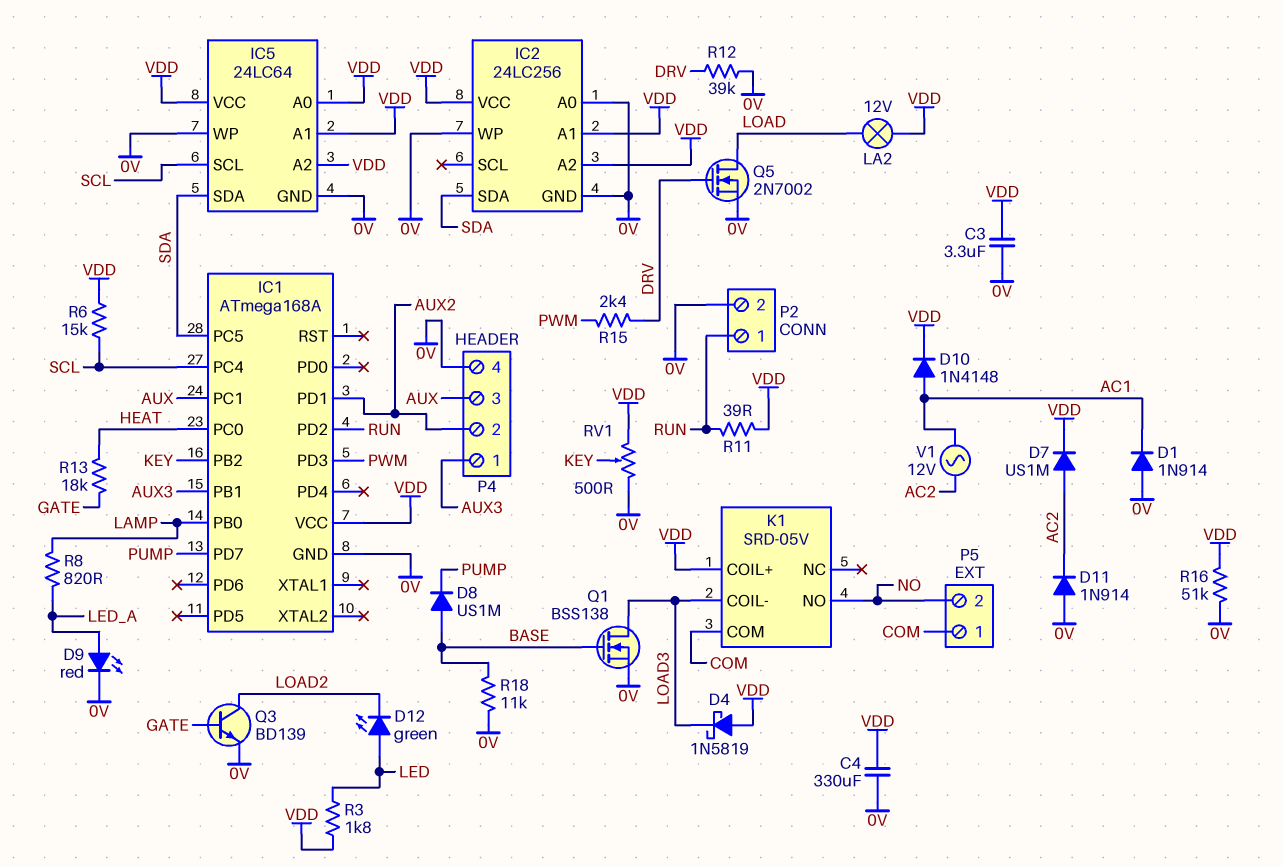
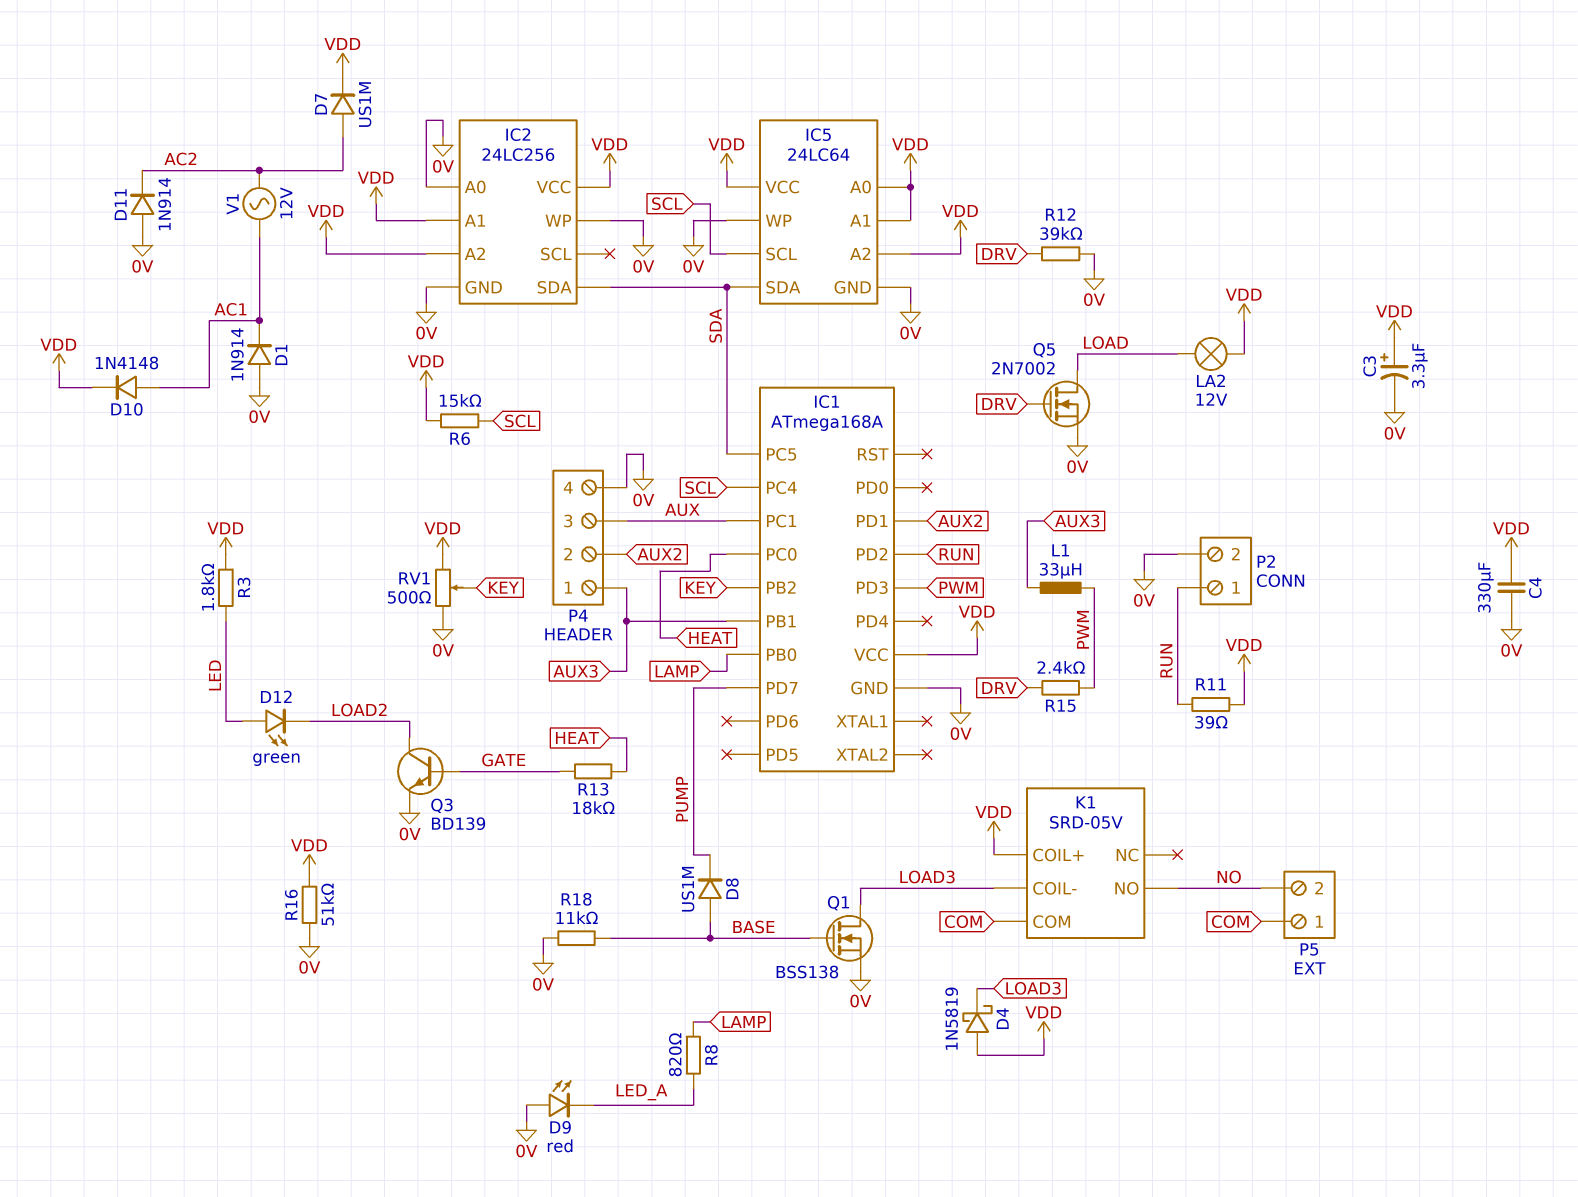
C3: 3.3uF (0V, VDD) -> 3.3uF (plus VDD, minus 0V)
D9: LED red (A LED_A, K 0V) -> LED red (A 0V, K LED_A)
L1: none -> 33uH (AUX3, PWM)

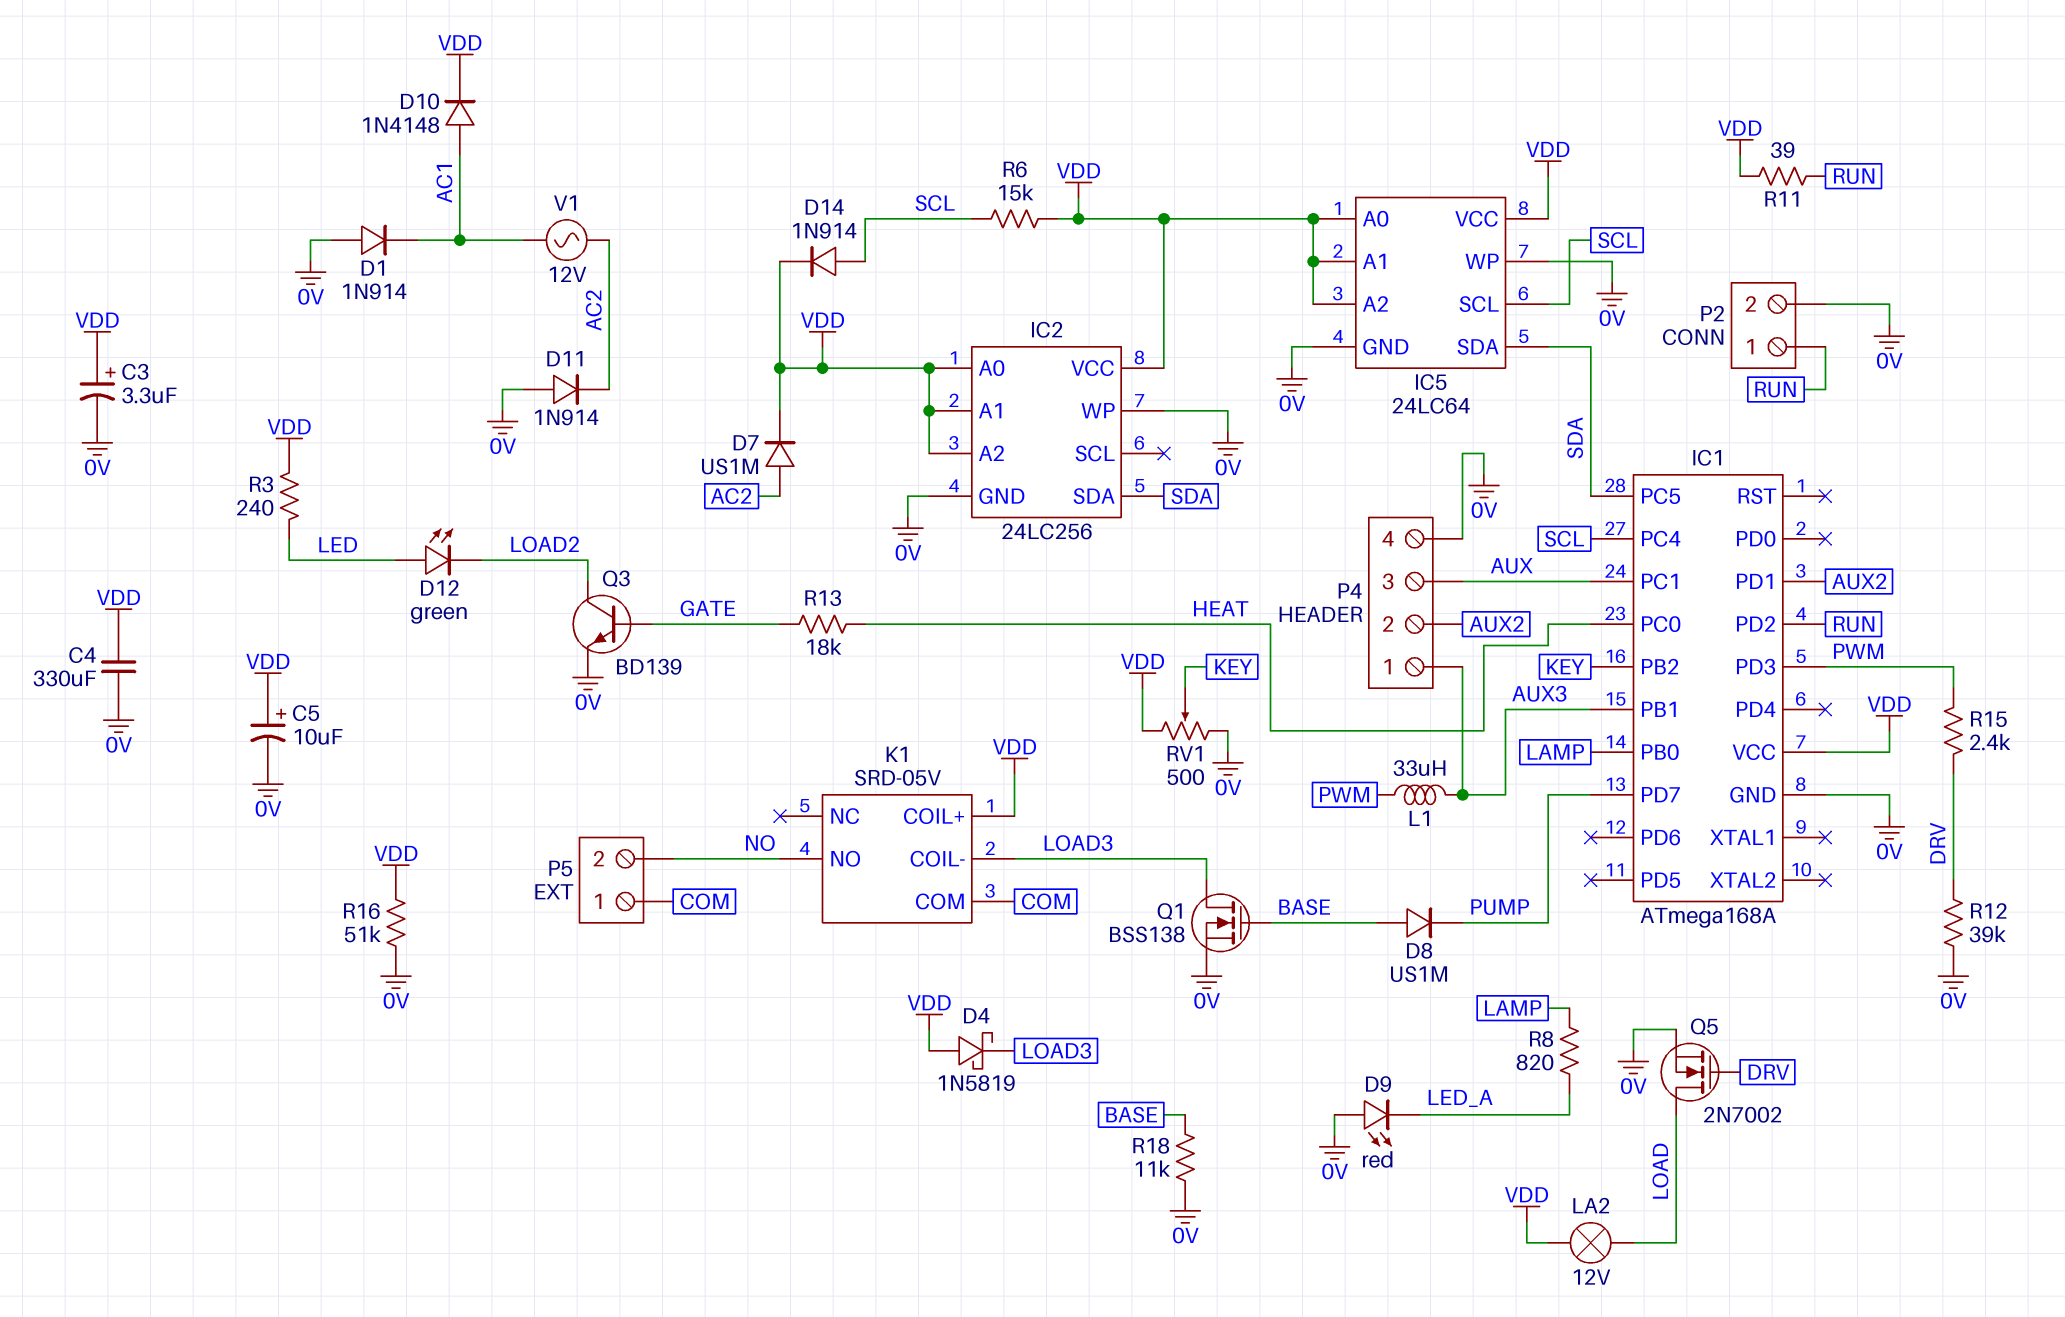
C5: none -> 10uF (plus VDD, minus 0V)
D14: none -> diode 1N914 (A SCL, K VDD)
IC2 pin A0: 0V -> VDD
R3: 1.8k (LED, VDD) -> 240 (LED, VDD)

